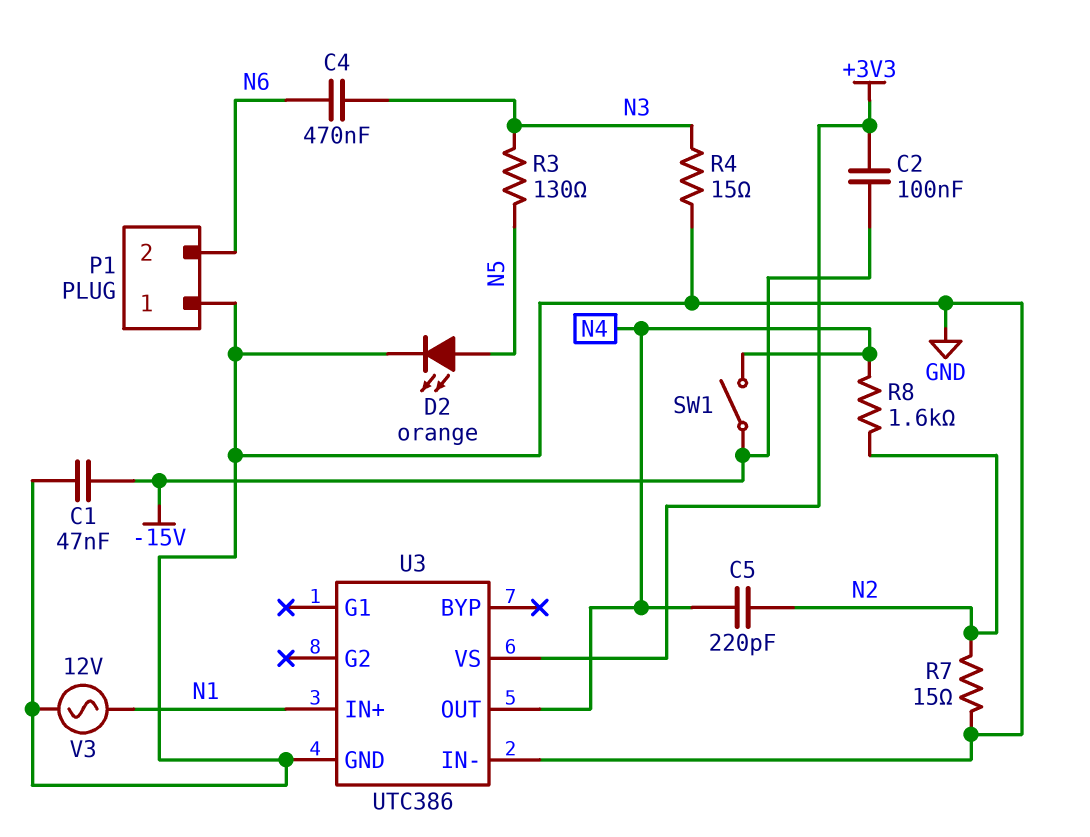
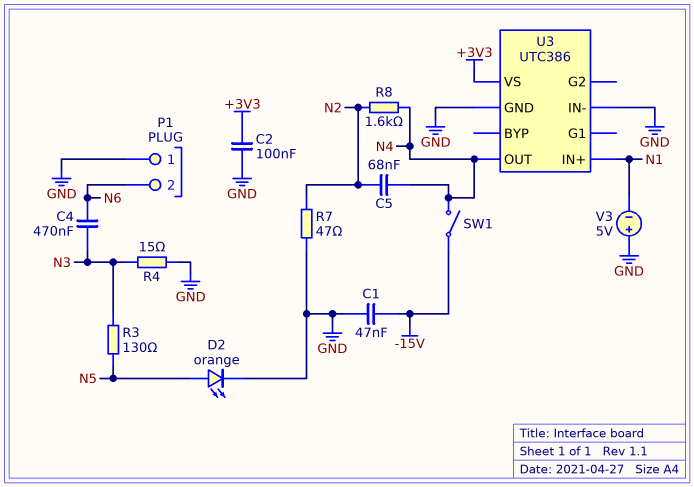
C2: 100nF (+3V3, -15V) -> 100nF (+3V3, GND)
C5: 220pF (N2, N4) -> 68nF (N2, N4)
R7: 15 (GND, N2) -> 47 (GND, N2)
V3: AC 12V (GND, N1) -> 5V (plus GND, minus N1)

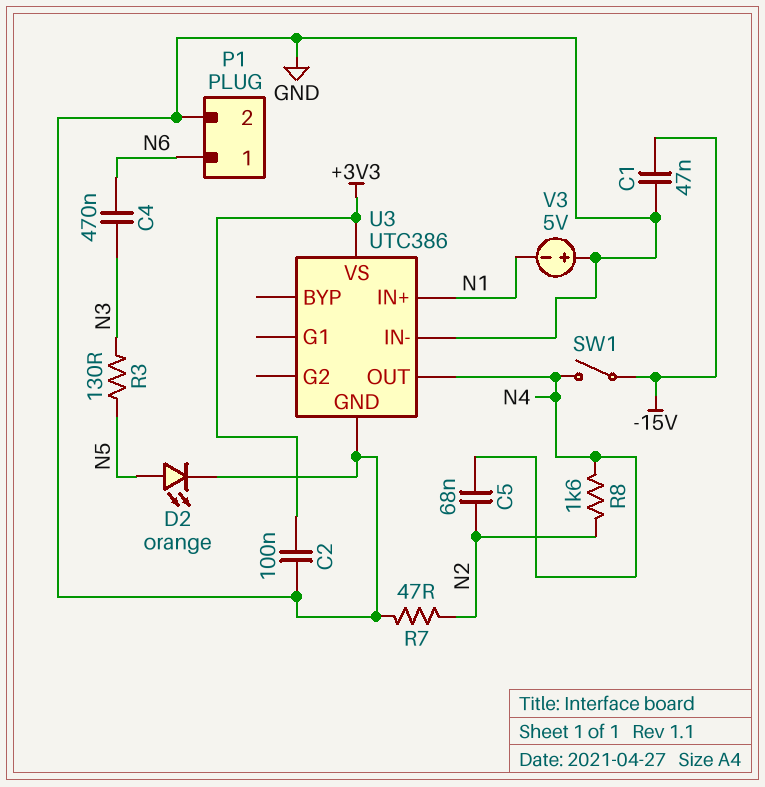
P1 pin 1: GND -> N6
P1 pin 2: N6 -> GND
R4: 15 (GND, N3) -> none

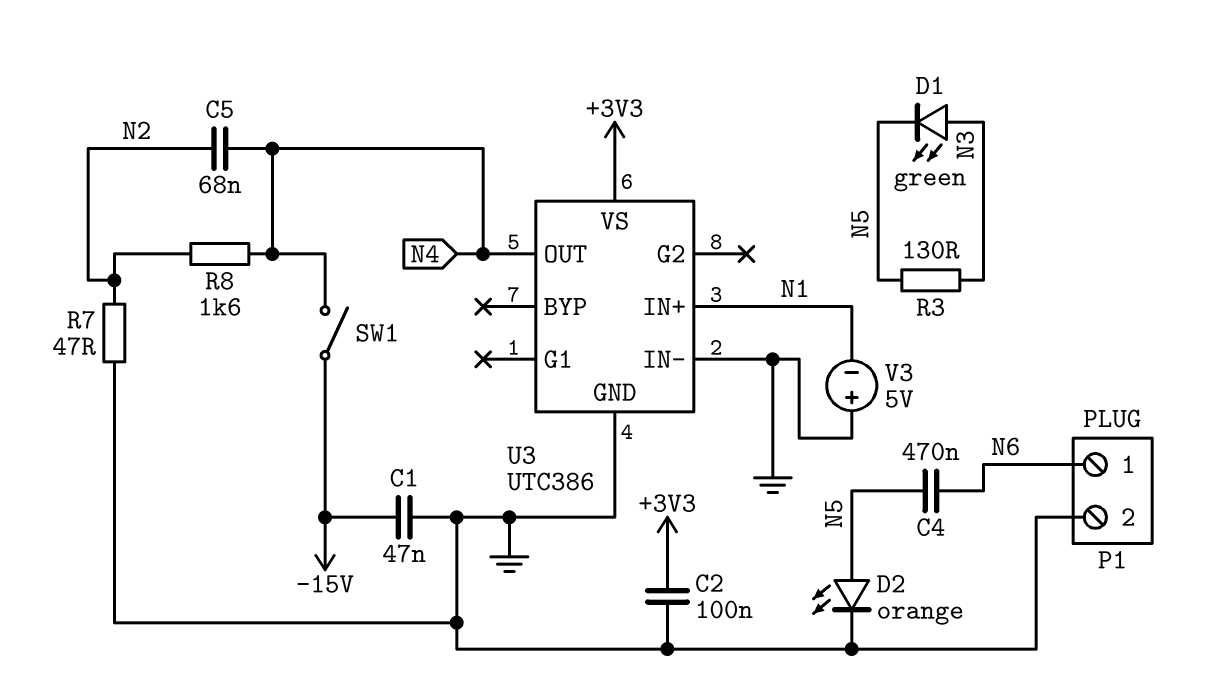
C4: 470nF (N3, N6) -> 470nF (N5, N6)
D1: none -> LED green (A N3, K N5)

